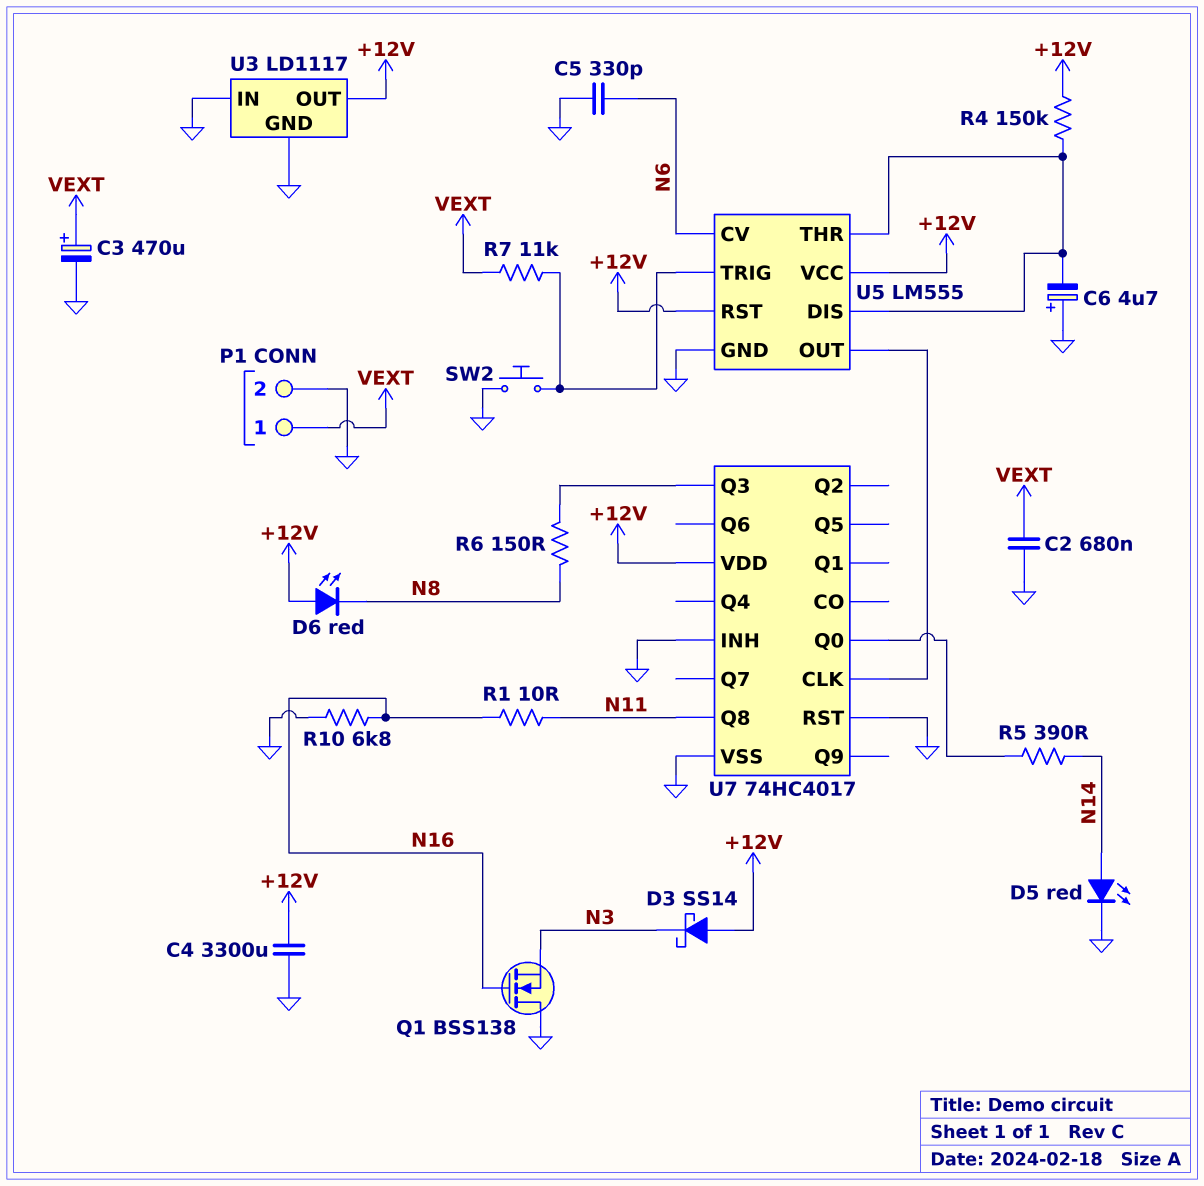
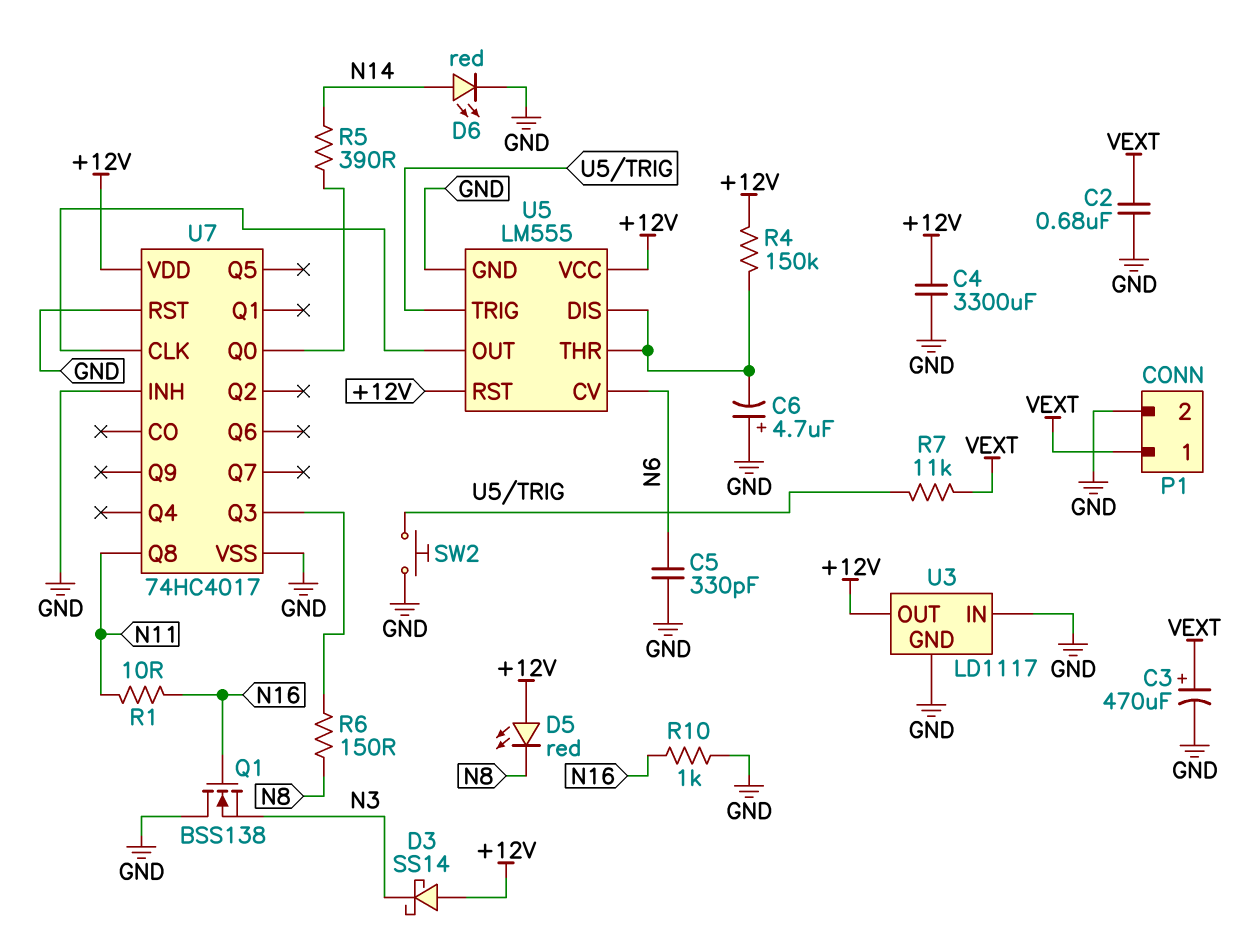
D5: LED red (A N14, K GND) -> LED red (A +12V, K N8)
D6: LED red (A +12V, K N8) -> LED red (A N14, K GND)
R10: 6.8k (GND, N16) -> 1k (GND, N16)

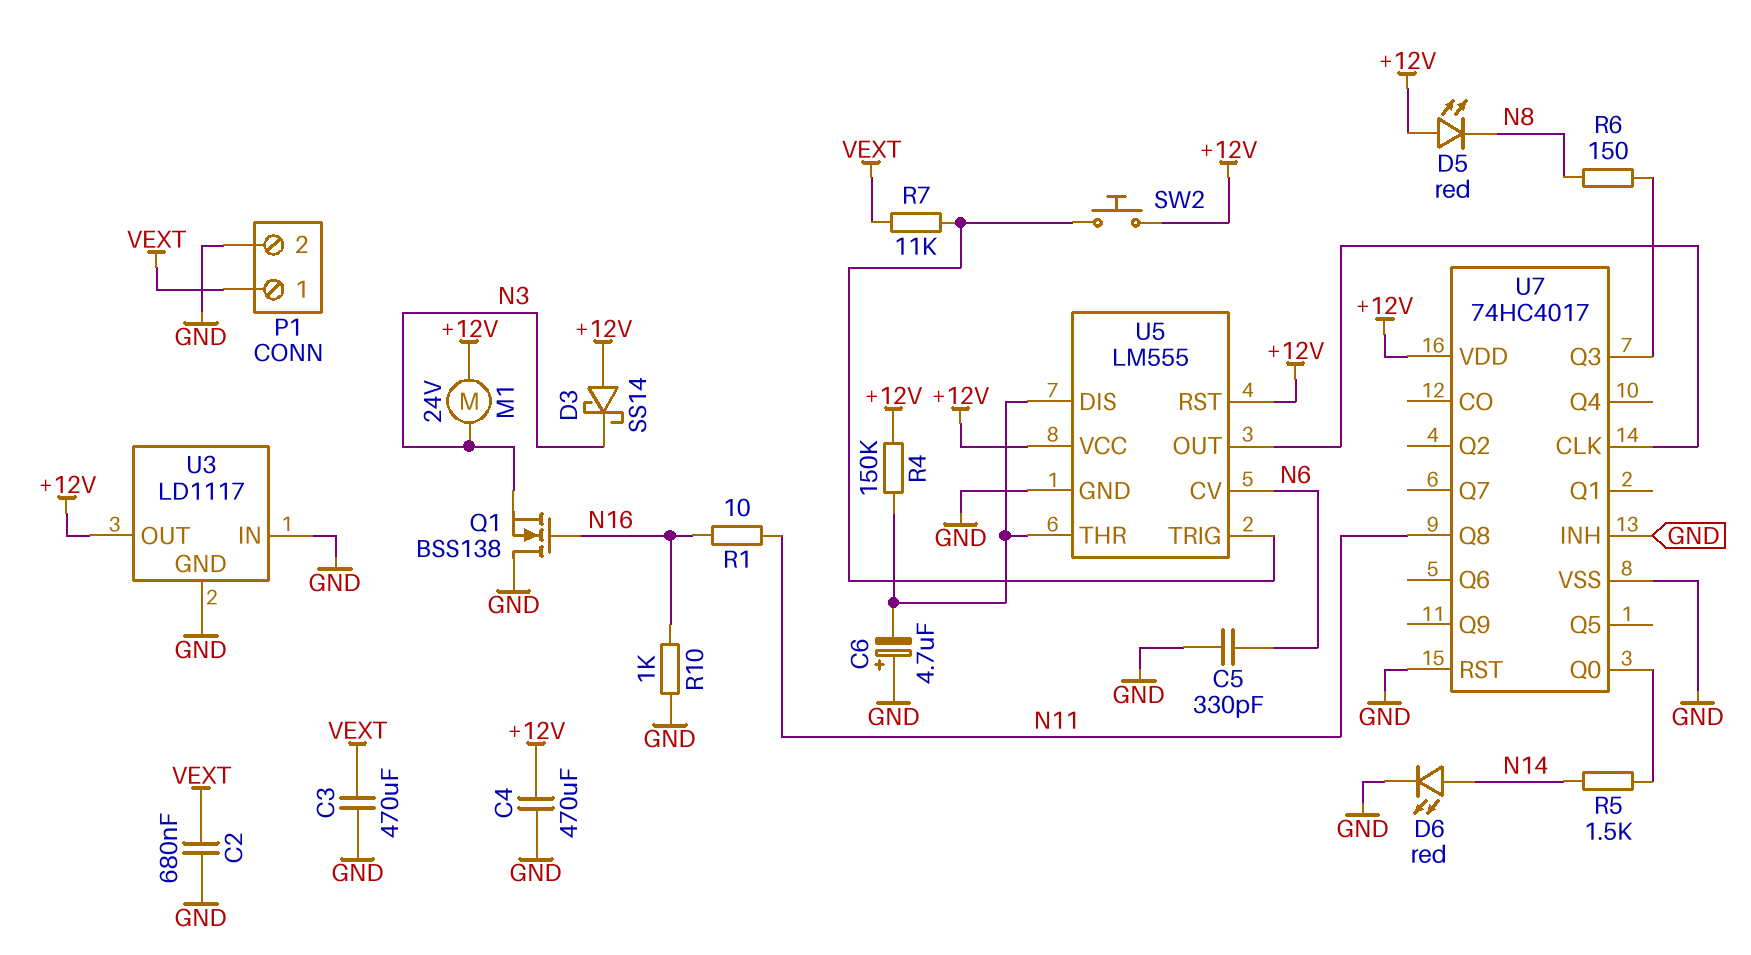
C3: 470uF (plus VEXT, minus GND) -> 470uF (GND, VEXT)
C4: 3300uF (+12V, GND) -> 470uF (+12V, GND)
M1: none -> motor 24V (+12V, N3)
R5: 390 (N14, U7/Q0) -> 1.5k (N14, U7/Q0)
SW2: button (GND, U5/TRIG) -> button (+12V, U5/TRIG)

